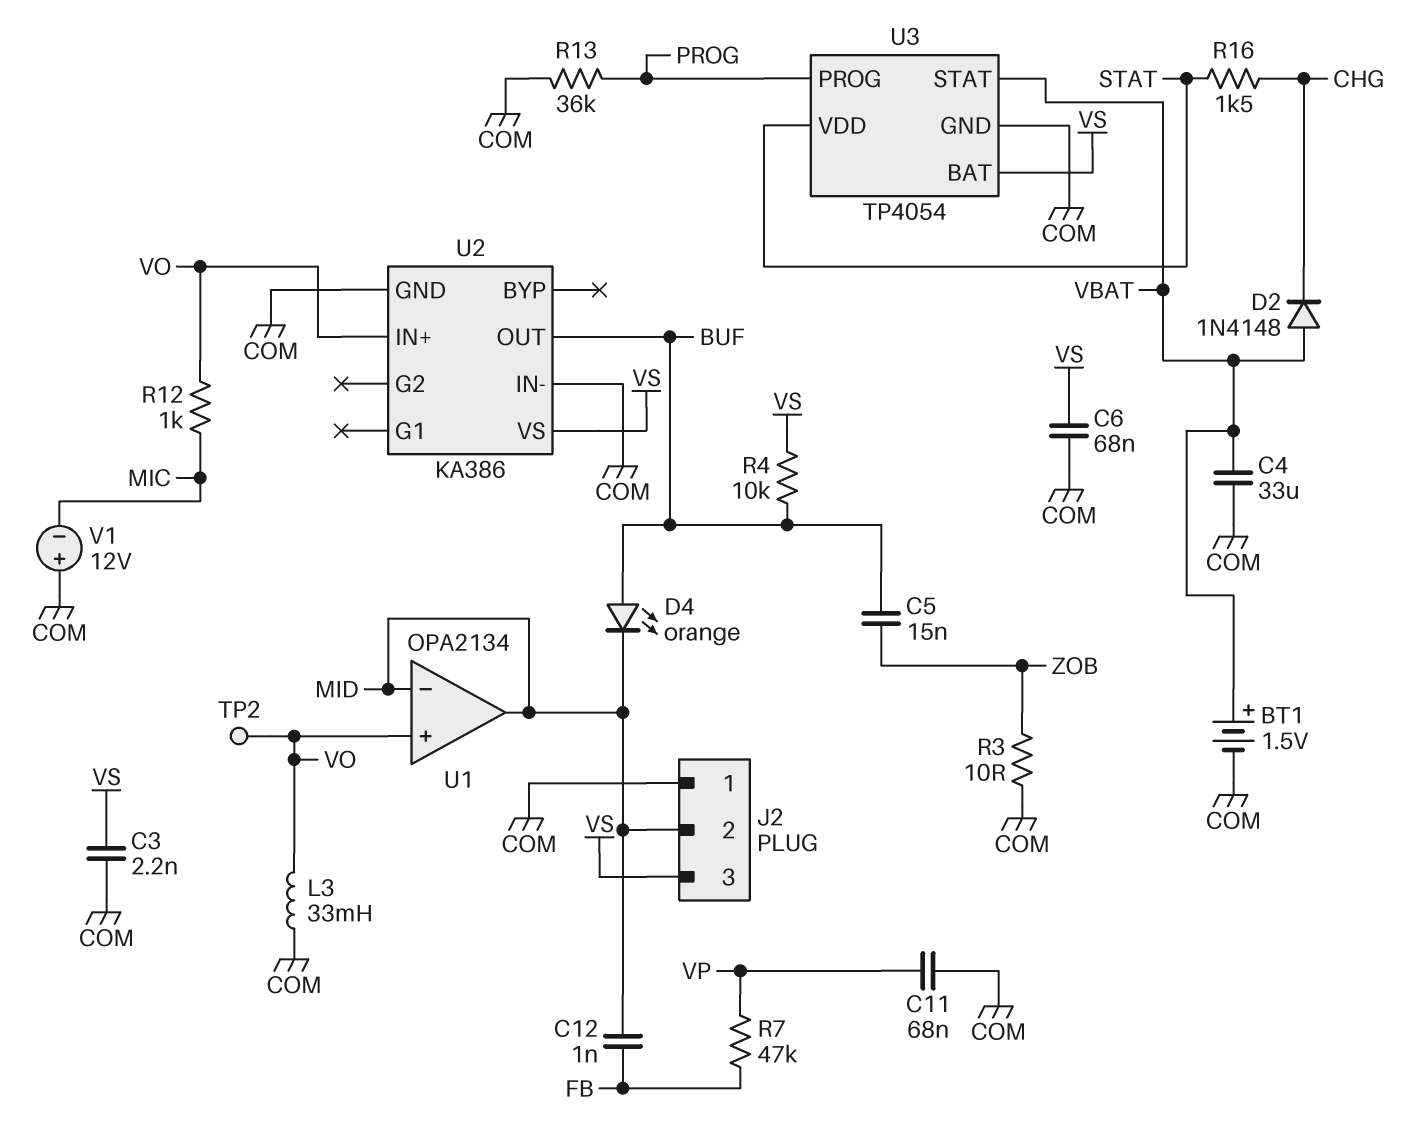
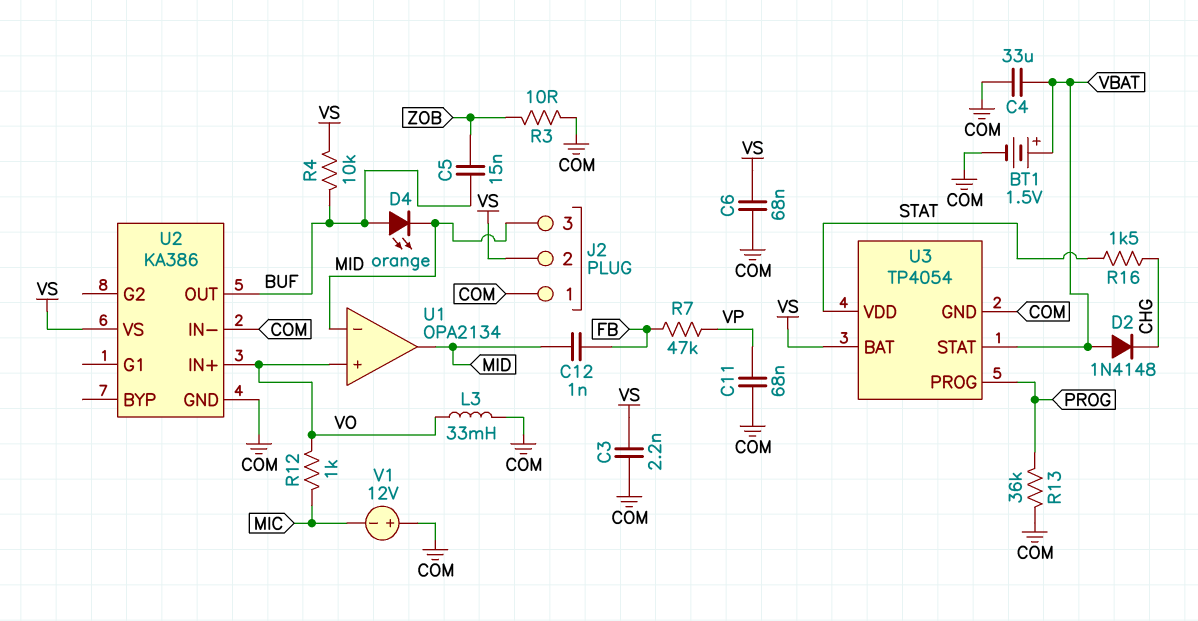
J2 pin 2: MID -> VS
J2 pin 3: VS -> MID
TP2: test point (VO) -> none

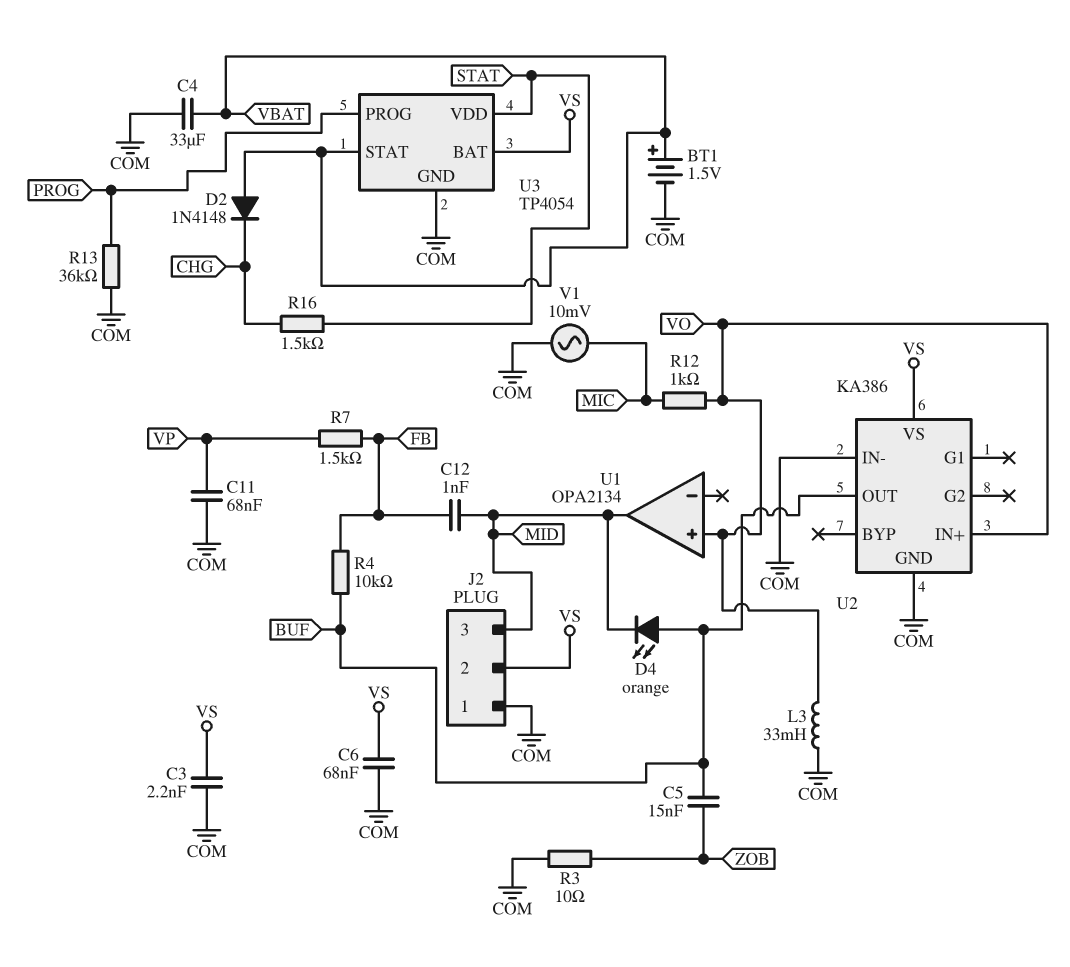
R4: 10k (BUF, VS) -> 10k (BUF, FB)
R7: 47k (FB, VP) -> 1.5k (FB, VP)
U1 pin in-: MID -> none
V1: 12V (plus COM, minus MIC) -> AC 10mV (COM, MIC)

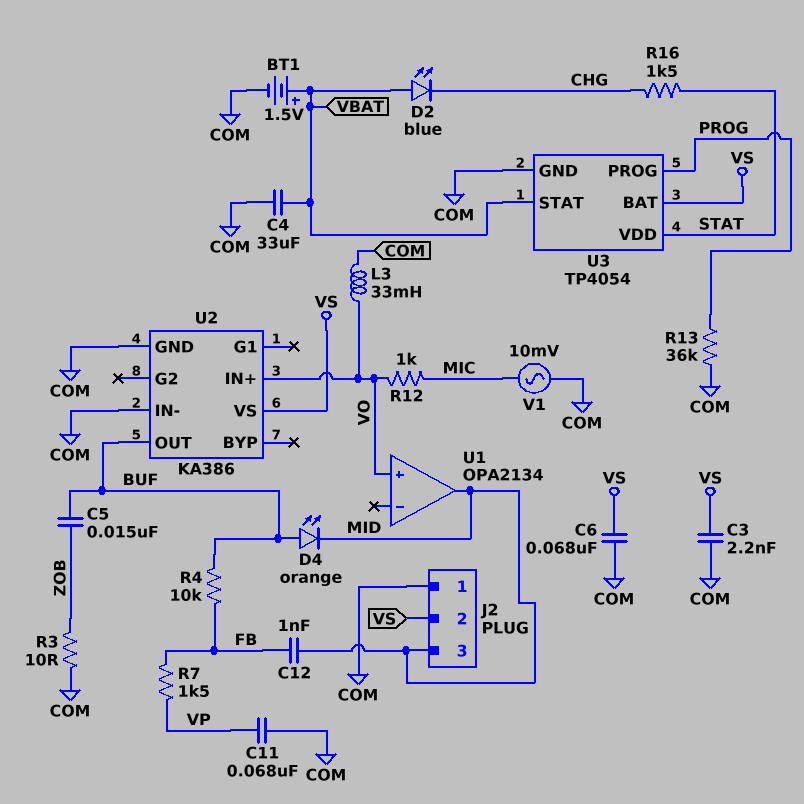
D2: diode 1N4148 (A VBAT, K CHG) -> LED blue (A VBAT, K CHG)

